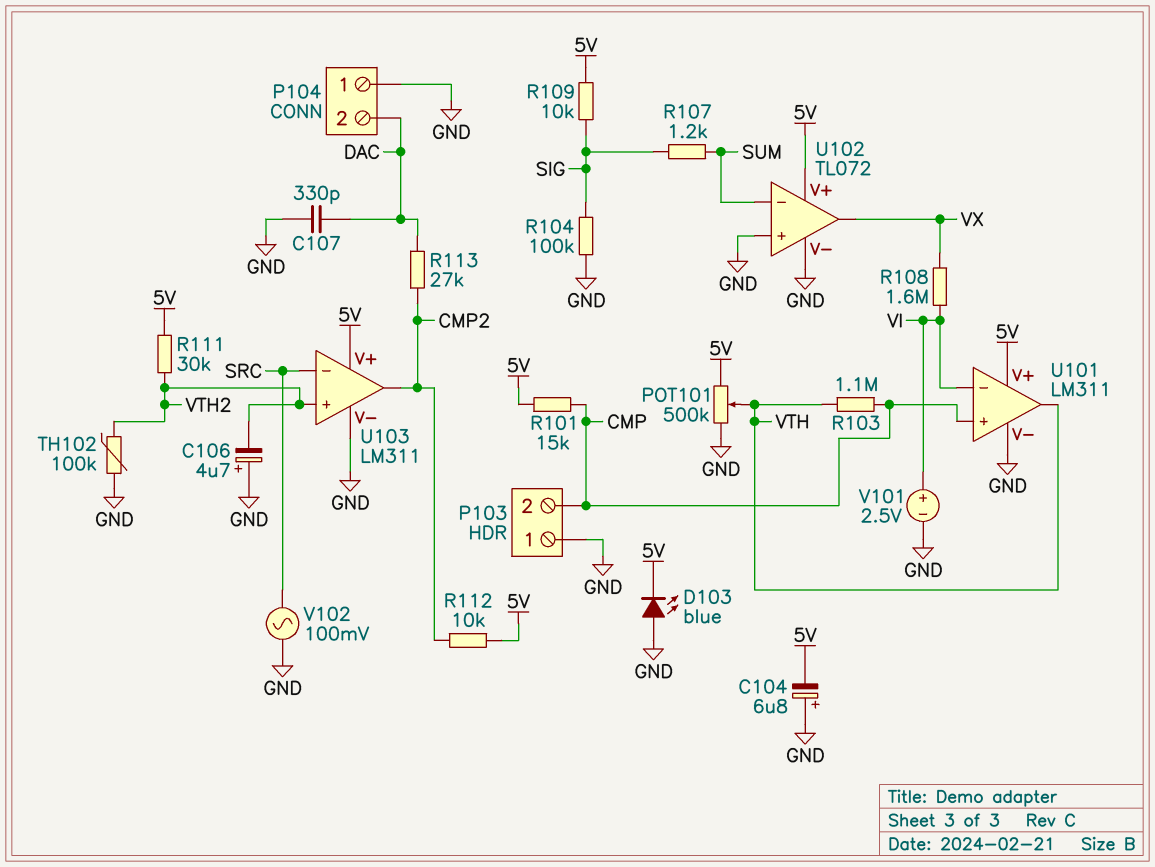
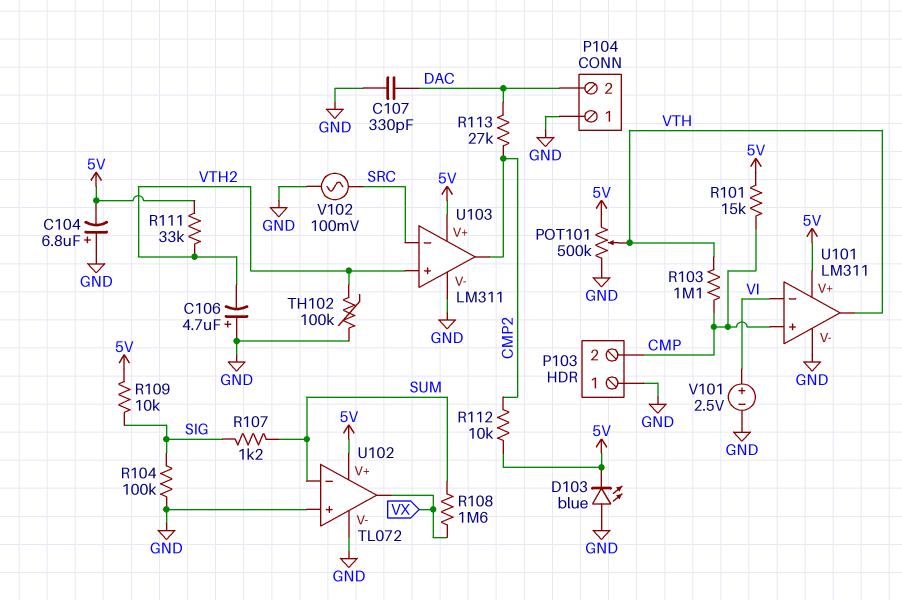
R108: 1.6M (VI, VX) -> 1.6M (SUM, VX)
R111: 30k (5V, VTH2) -> 33k (5V, VTH2)

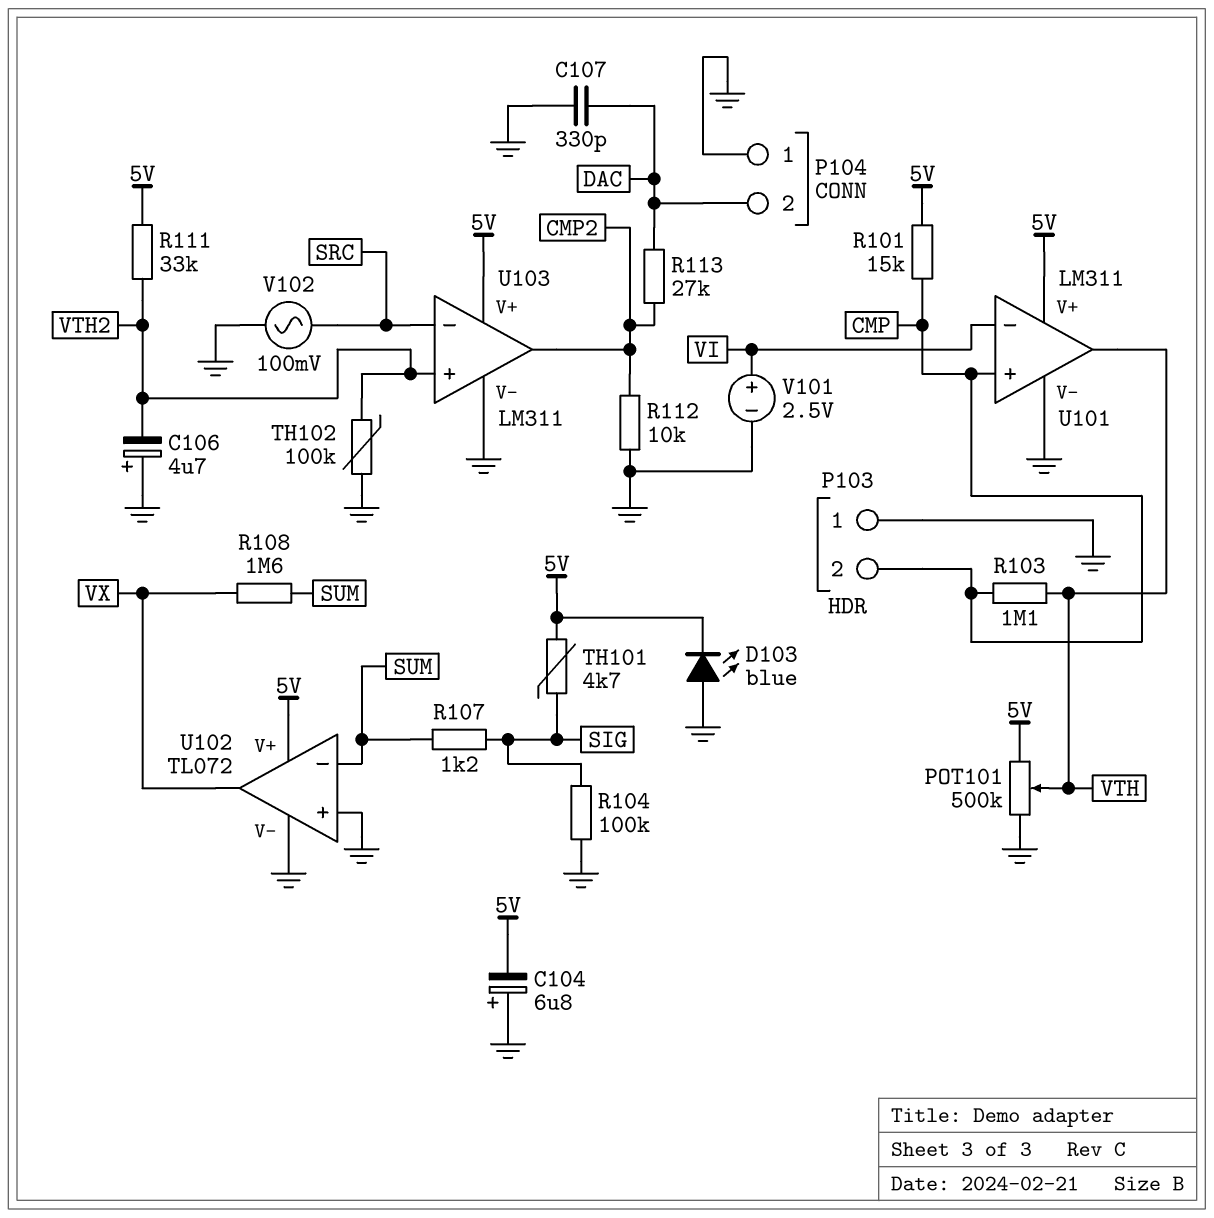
R109: 10k (5V, SIG) -> none
R112: 10k (5V, CMP2) -> 10k (CMP2, GND)
TH101: none -> 4.7k (5V, SIG)

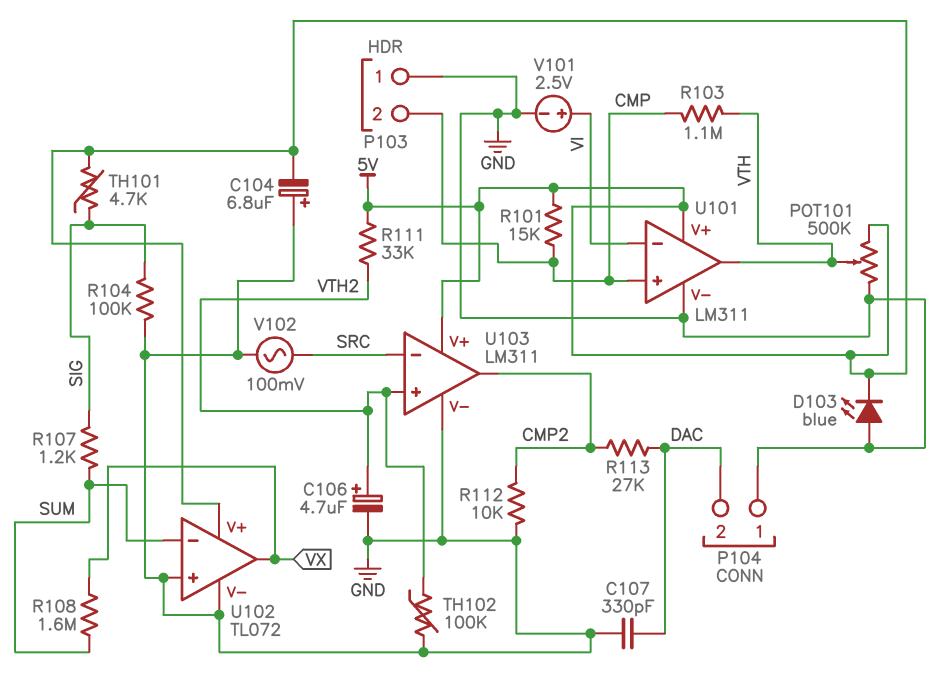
C106: 4.7uF (plus GND, minus VTH2) -> 4.7uF (plus VTH2, minus GND)

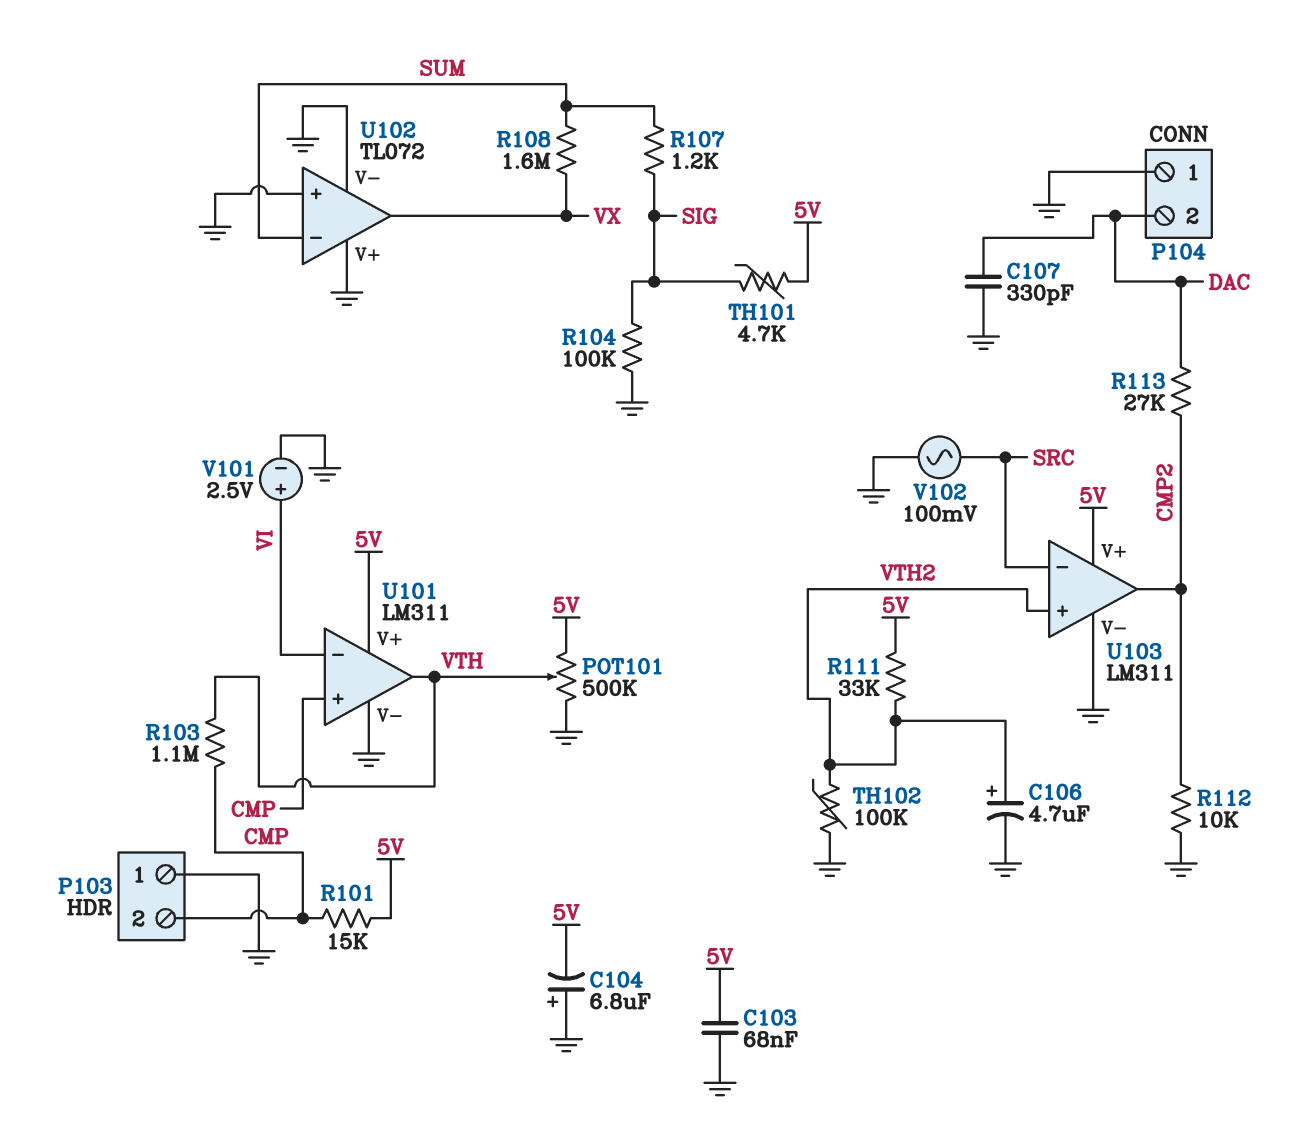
C103: none -> 68nF (5V, GND)
D103: LED blue (A GND, K 5V) -> none
U102 pin V+: 5V -> GND

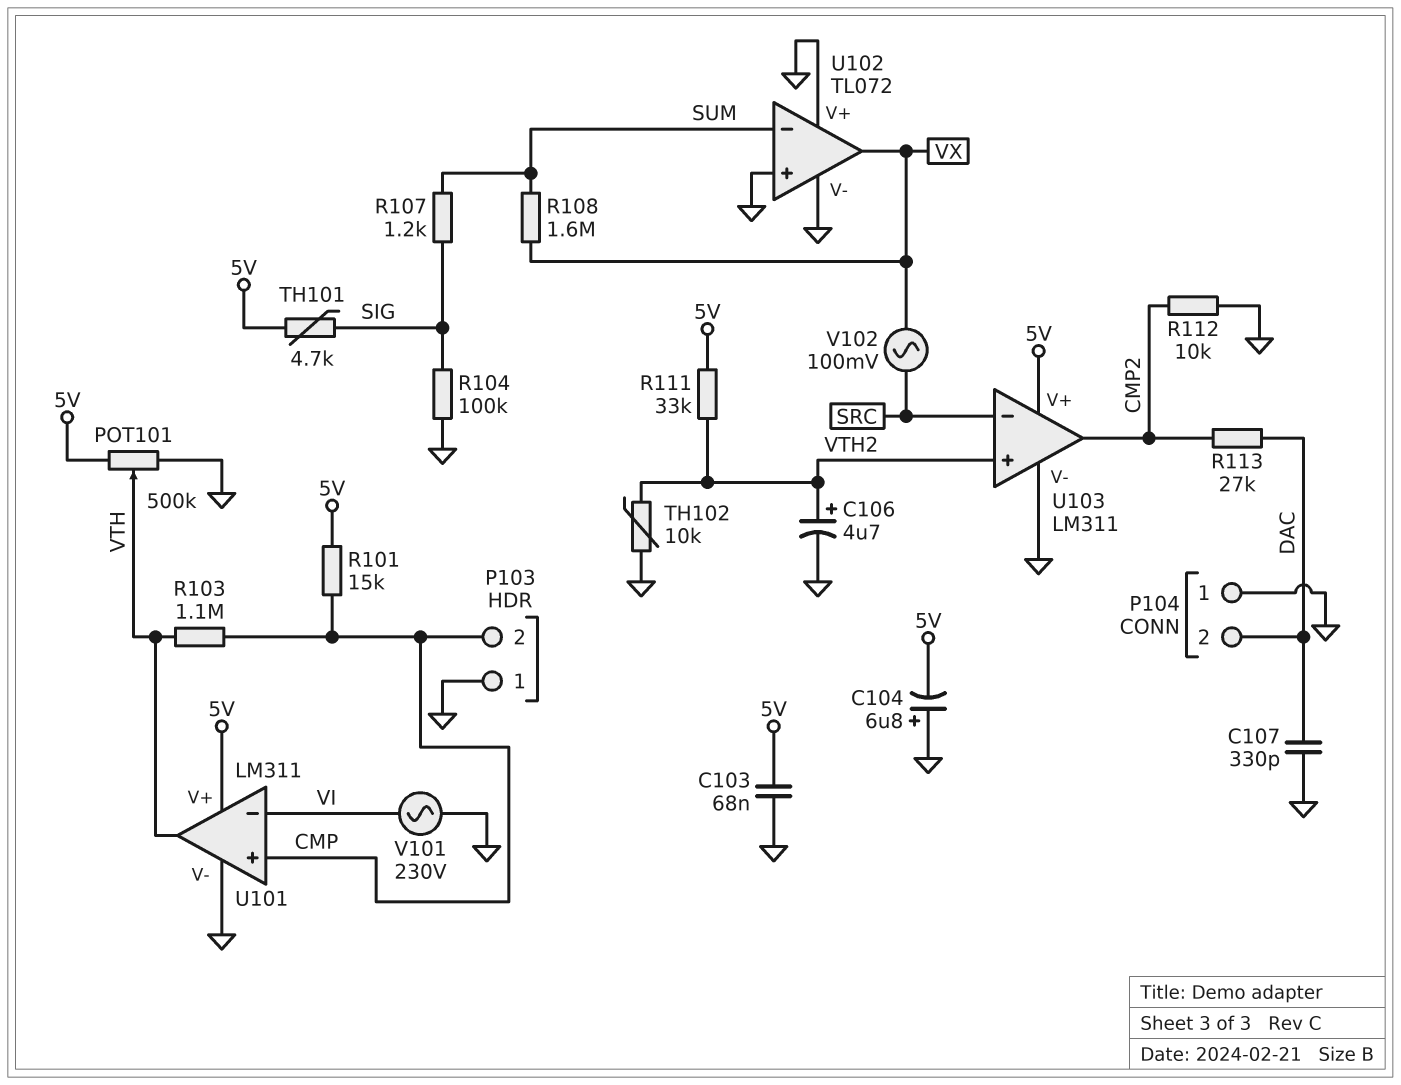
TH102: 100k (GND, VTH2) -> 10k (GND, VTH2)
V101: 2.5V (plus VI, minus GND) -> AC 230V (GND, VI)
V102: AC 100mV (GND, SRC) -> AC 100mV (SRC, VX)

